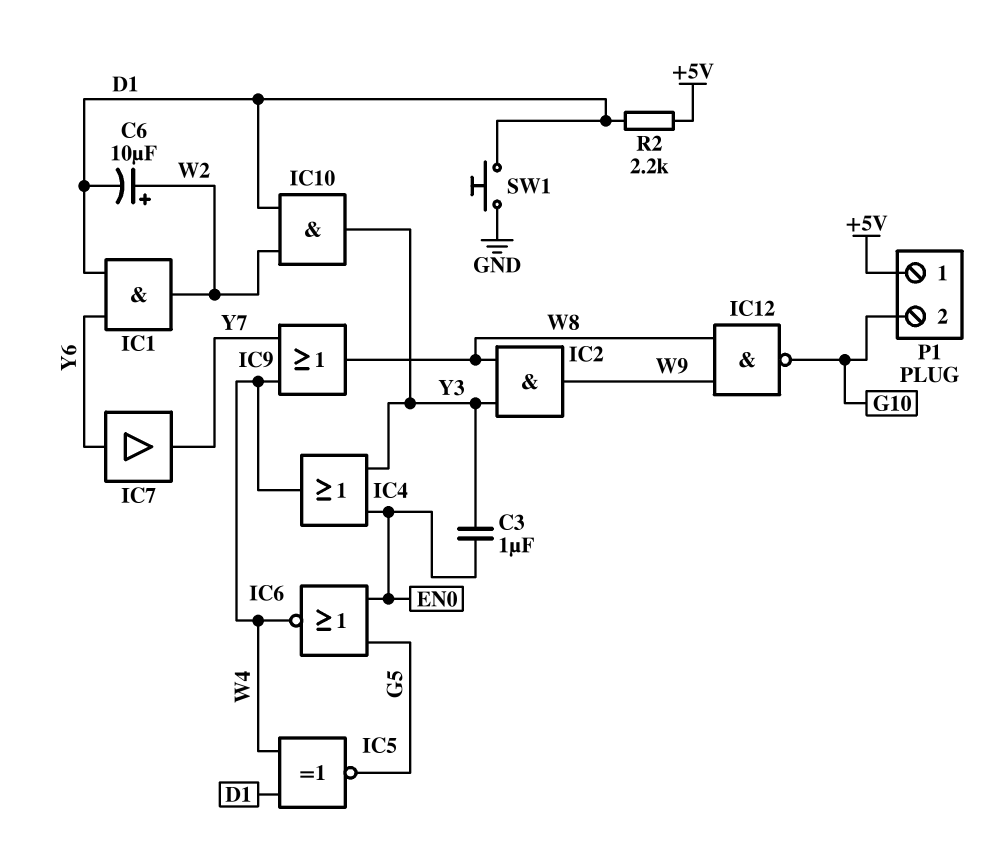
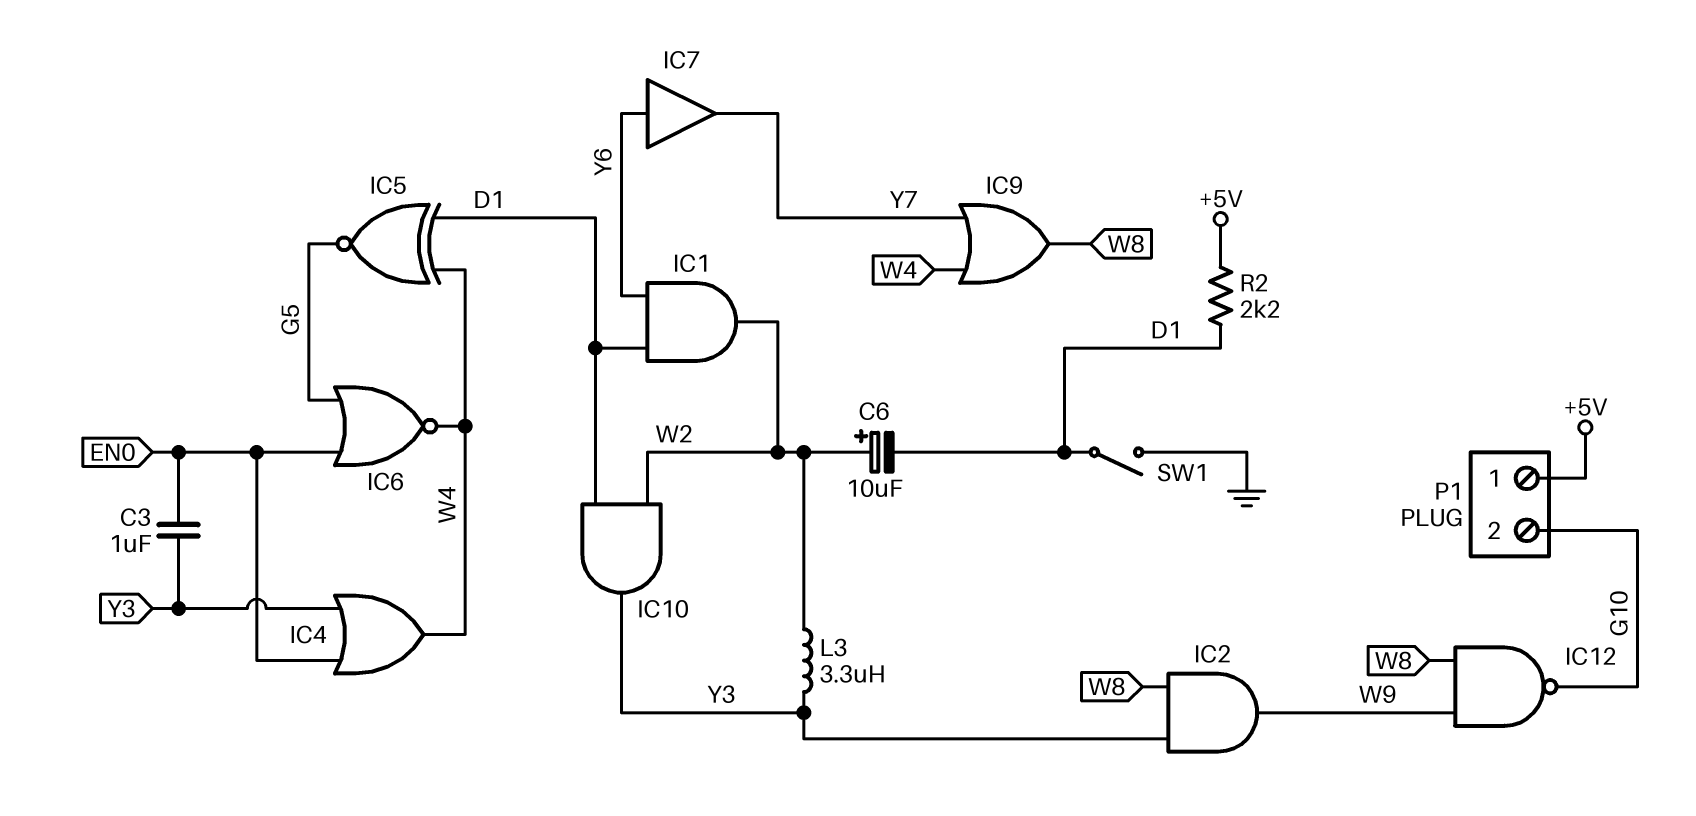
L3: none -> 3.3uH (W2, Y3)
SW1: button (D1, GND) -> switch (D1, GND)

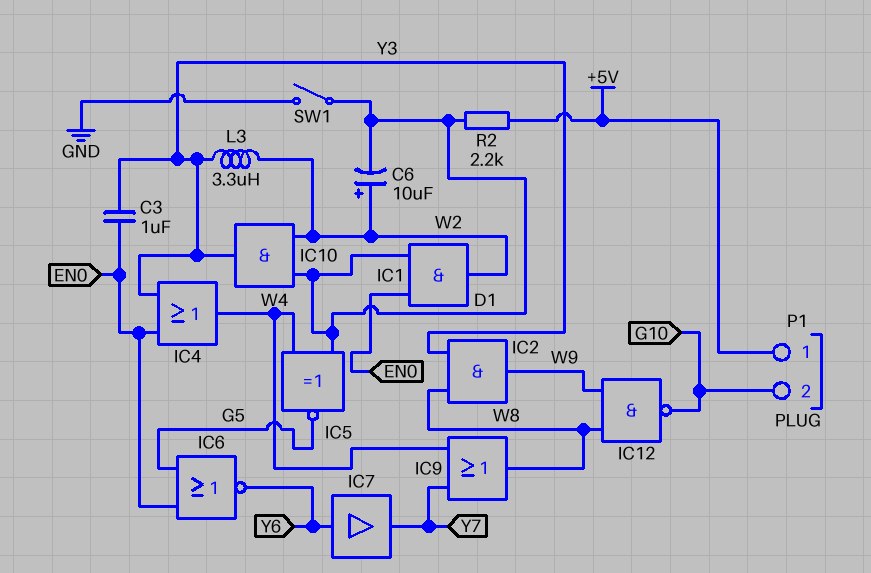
IC1: AND (in D1, in Y6, out W2) -> AND (in D1, in EN0, out W2)
IC6: NOR (in EN0, in G5, out W4) -> NOR (in EN0, in G5, out Y6)

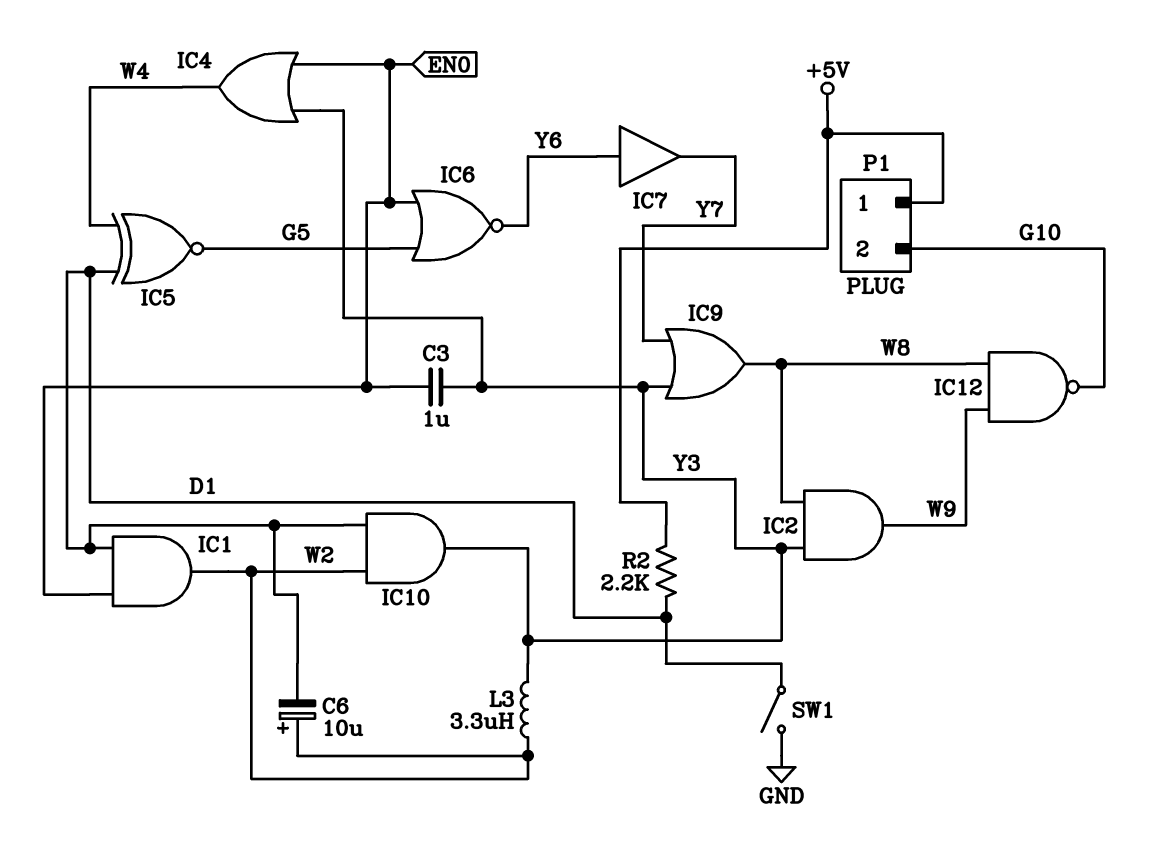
IC9: OR (in W4, in Y7, out W8) -> OR (in Y3, in Y7, out W8)

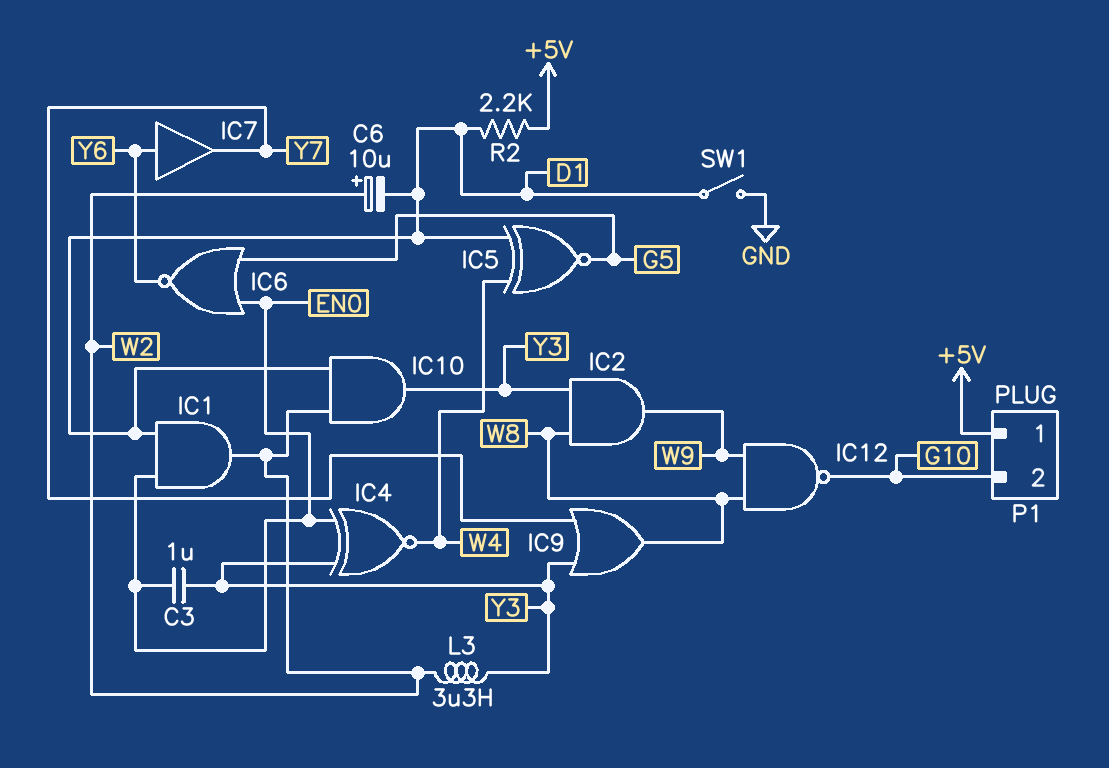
IC4: OR (in EN0, in Y3, out W4) -> XNOR (in EN0, in Y3, out W4)

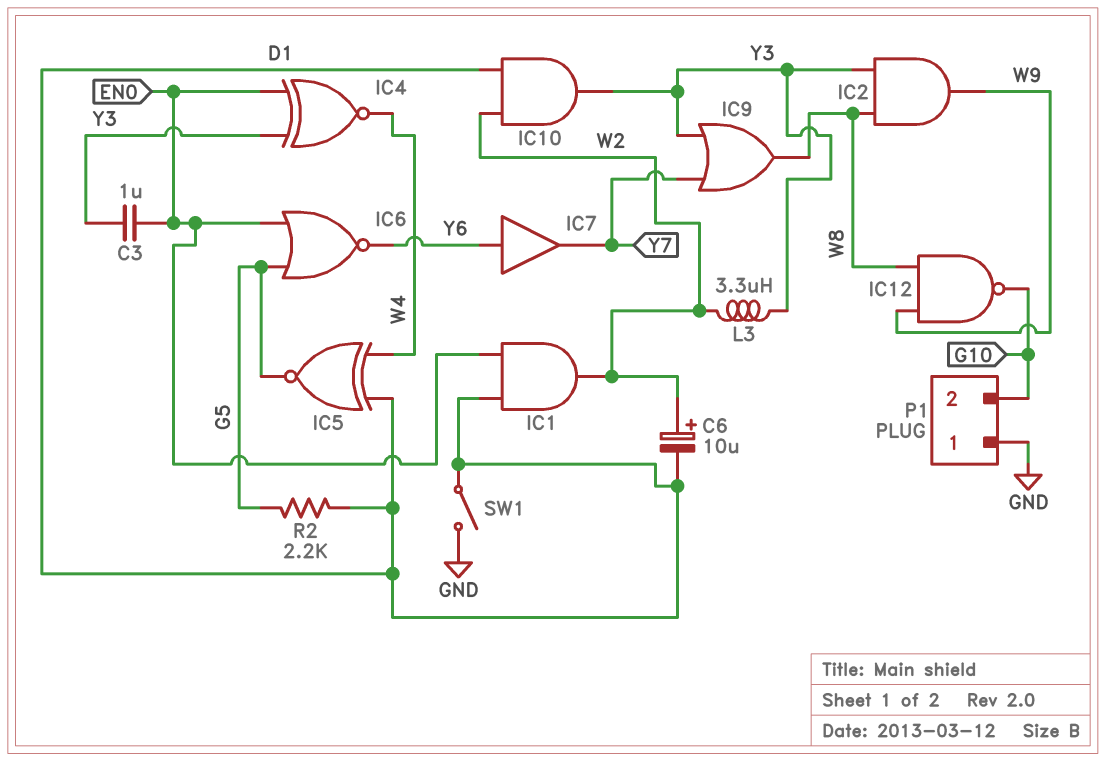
P1 pin 1: +5V -> GND
R2: 2.2k (+5V, D1) -> 2.2k (D1, G5)

